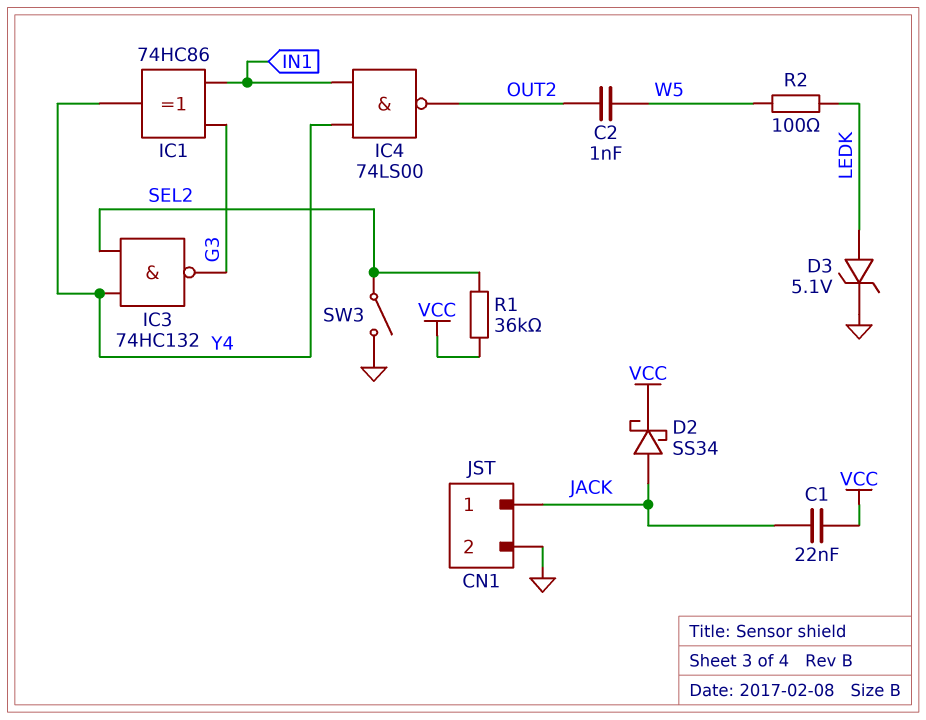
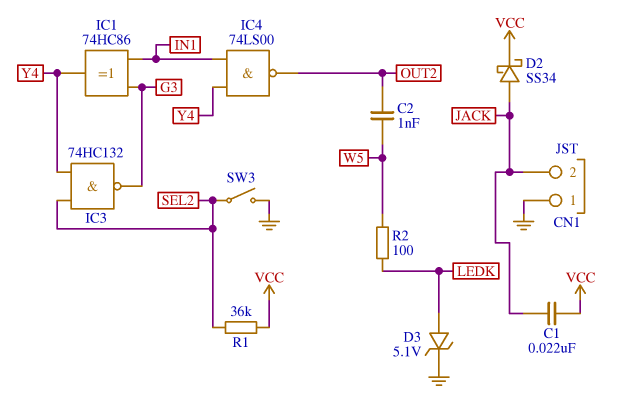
CN1 pin 1: JACK -> GND
CN1 pin 2: GND -> JACK

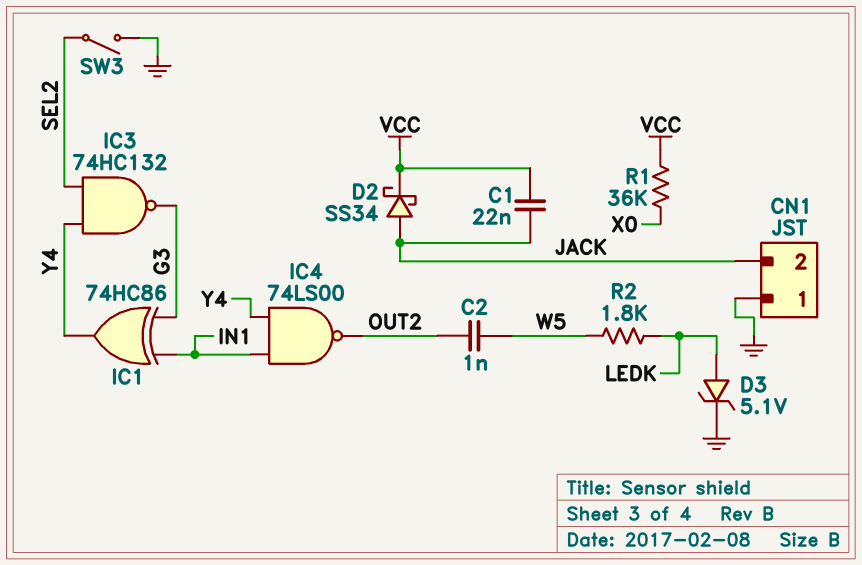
R1: 36k (SEL2, VCC) -> 36k (VCC, X0)
R2: 100 (LEDK, W5) -> 1.8k (LEDK, W5)

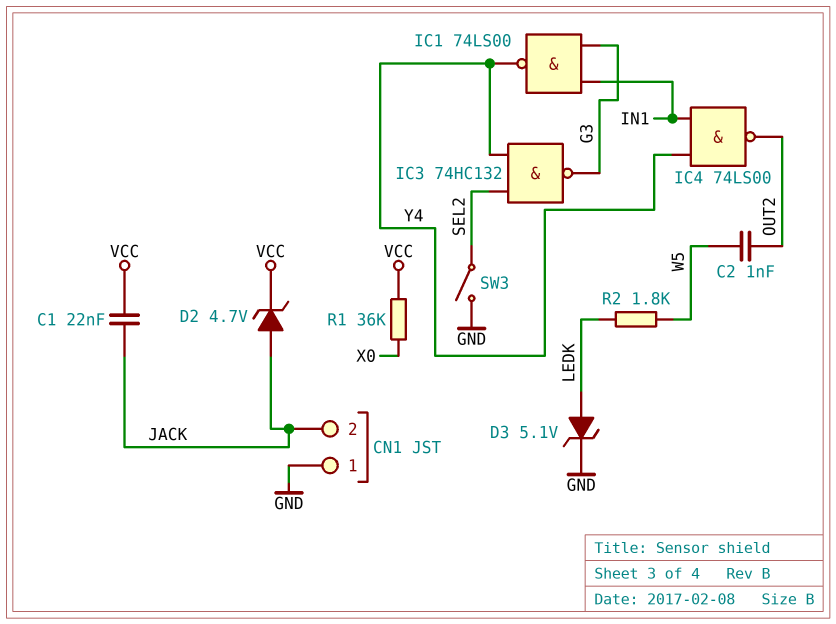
D2: schottky SS34 (A JACK, K VCC) -> zener 4.7V (A JACK, K VCC)
IC1: XOR 74HC86 (in G3, in IN1, out Y4) -> NAND 74LS00 (in G3, in IN1, out Y4)

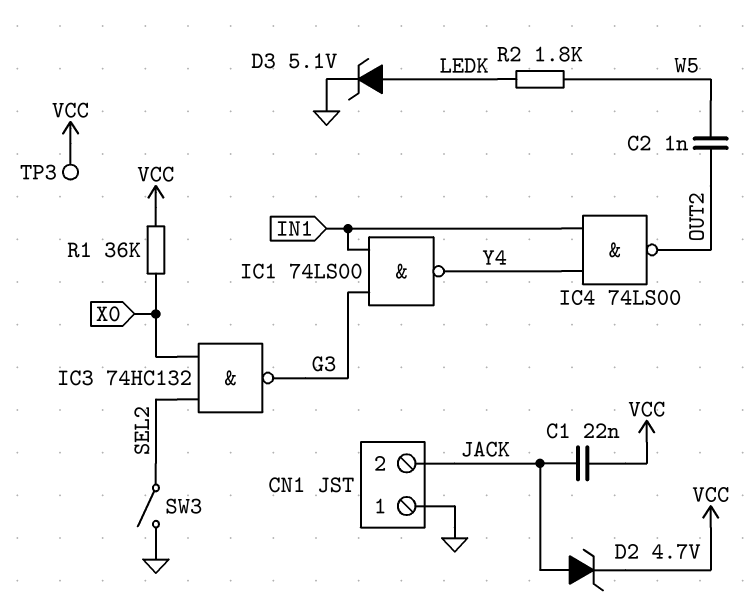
IC3: NAND 74HC132 (in SEL2, in Y4, out G3) -> NAND 74HC132 (in SEL2, in X0, out G3)
TP3: none -> test point (VCC)

